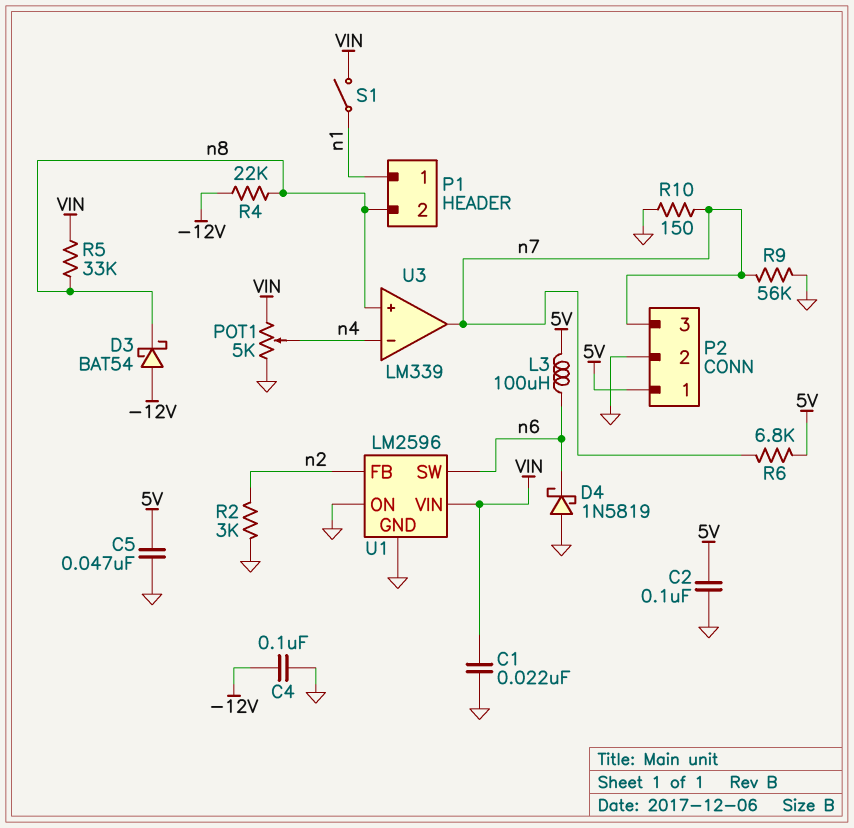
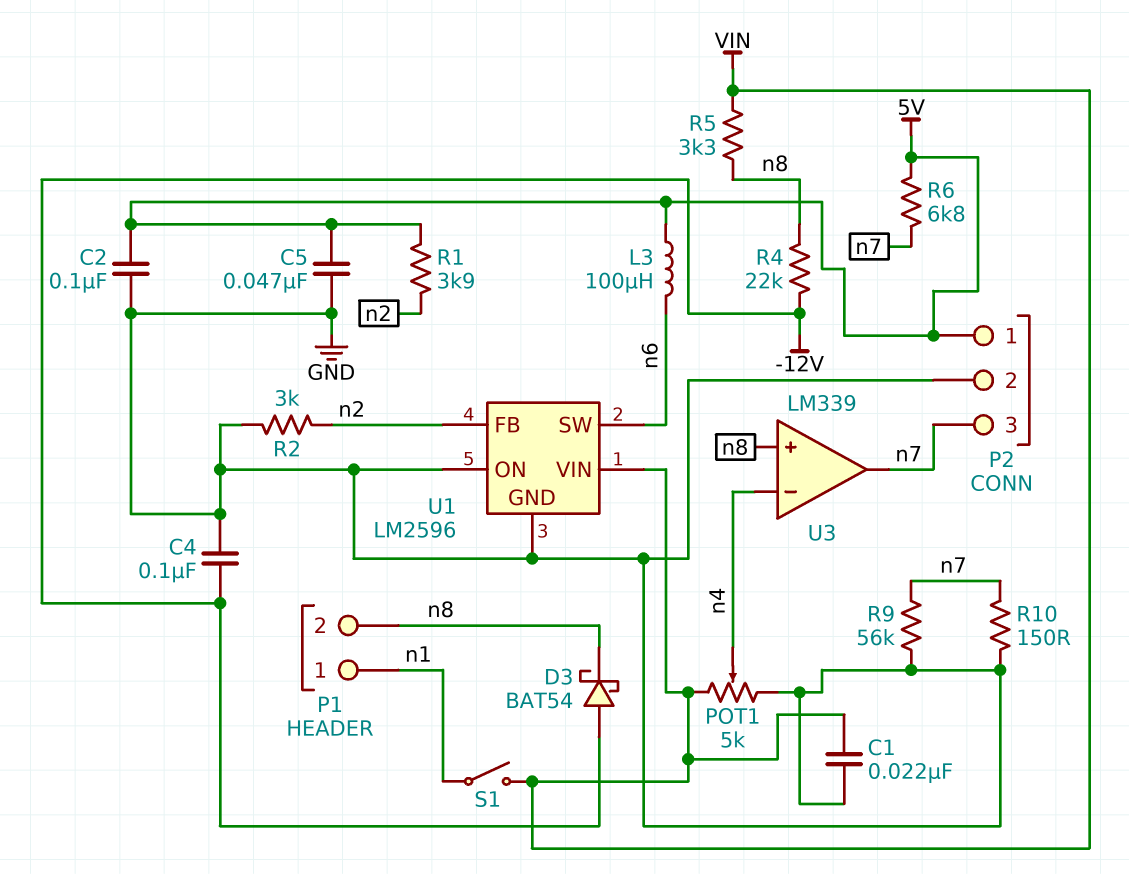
D4: schottky 1N5819 (A GND, K n6) -> none
R1: none -> 3.9k (5V, n2)
R5: 33k (VIN, n8) -> 3.3k (VIN, n8)

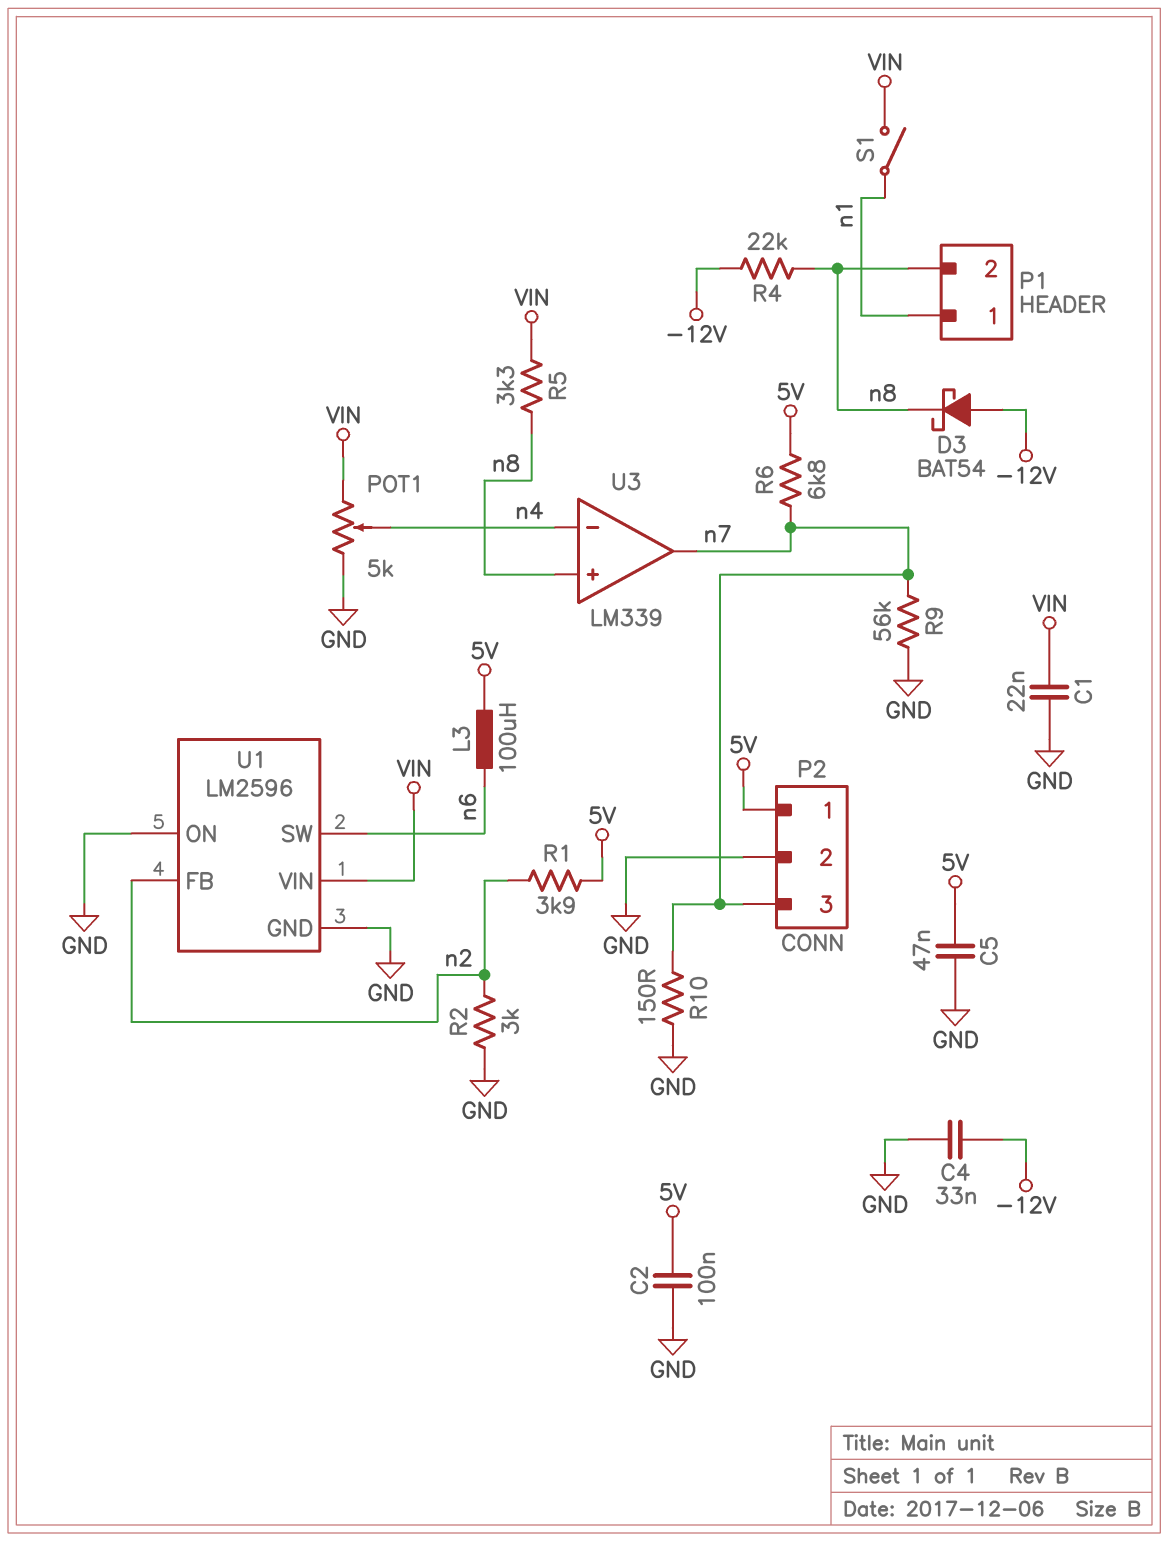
C4: 100nF (-12V, GND) -> 33nF (-12V, GND)

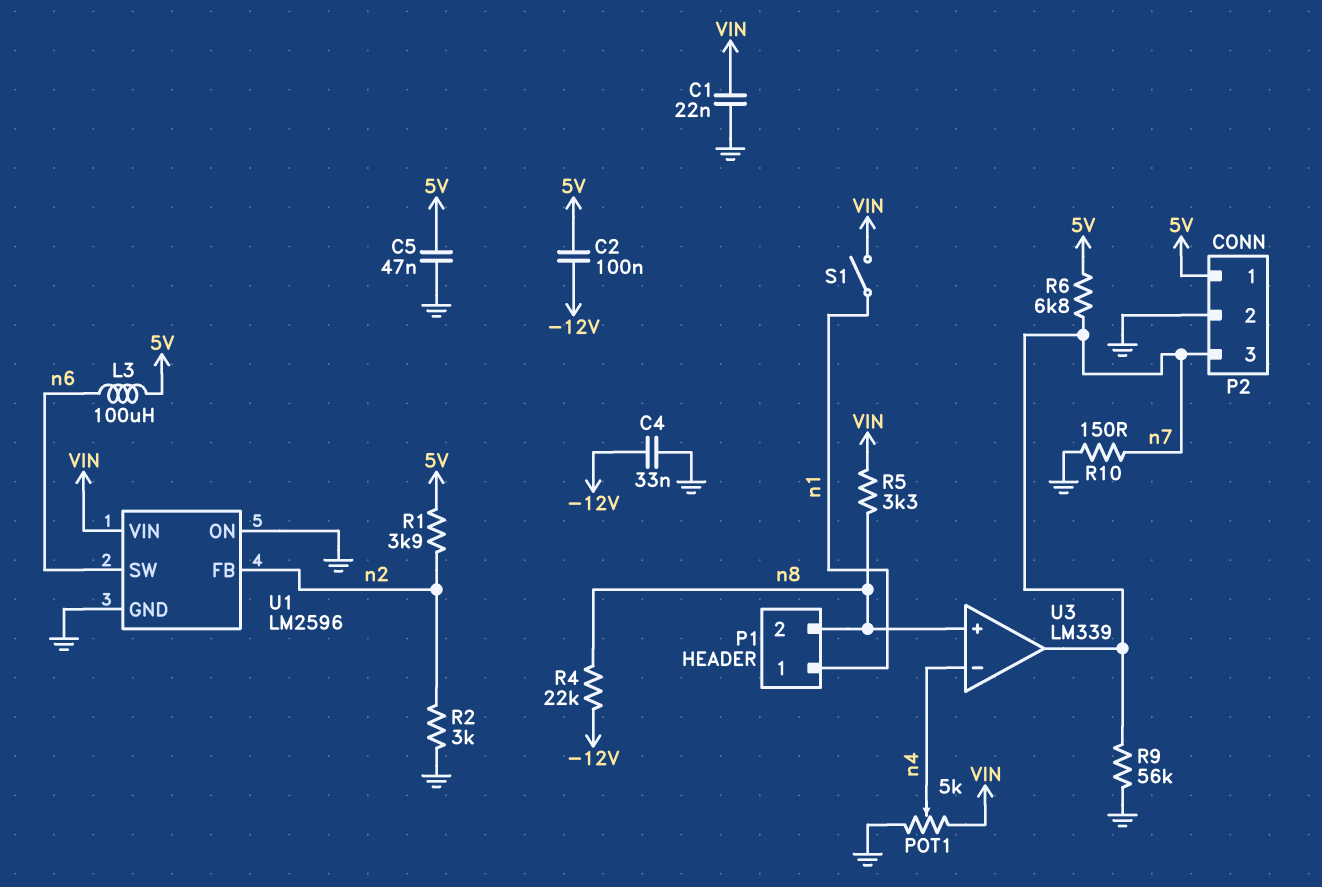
C2: 100nF (5V, GND) -> 100nF (-12V, 5V)
D3: schottky BAT54 (A -12V, K n8) -> none

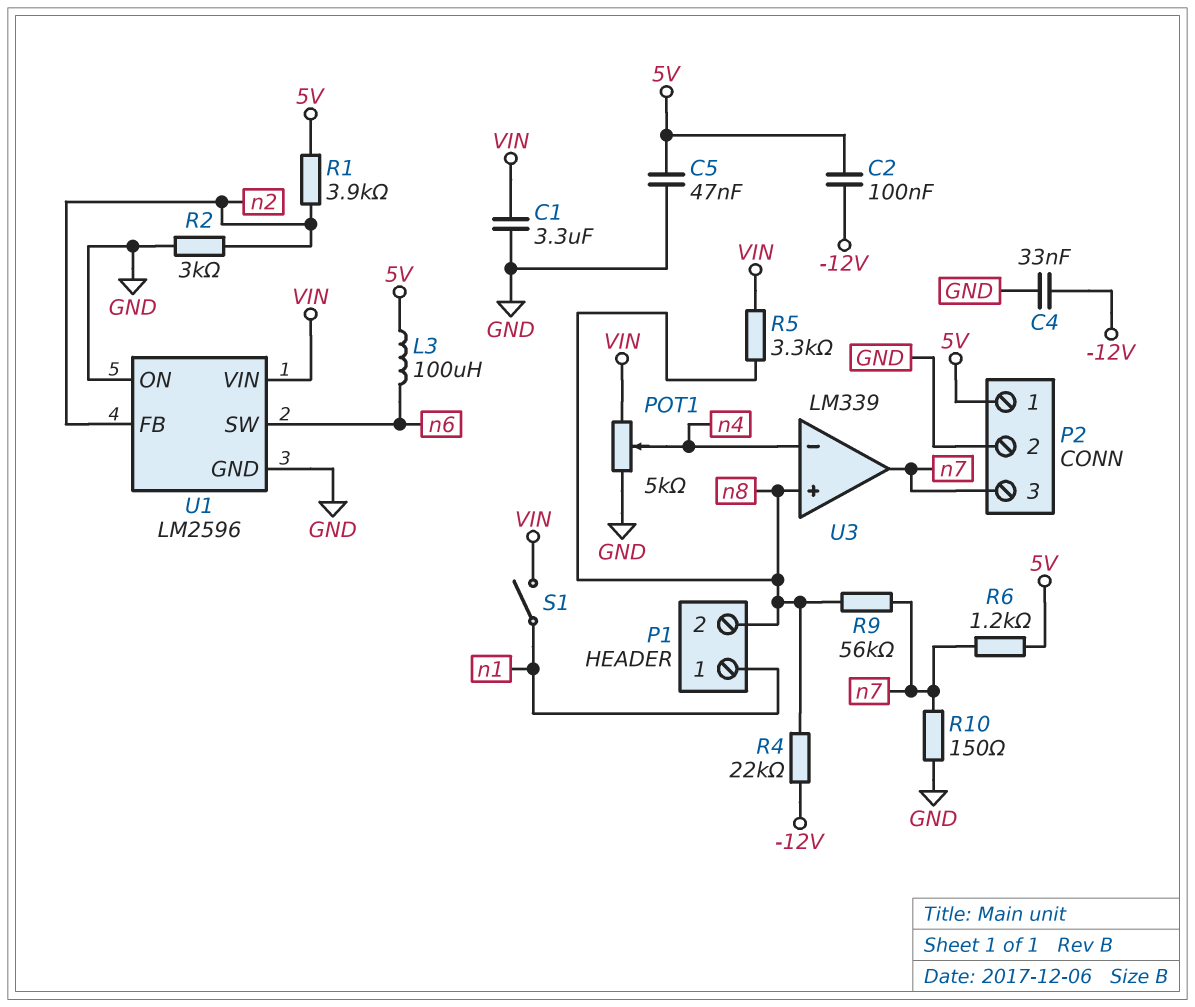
C1: 22nF (GND, VIN) -> 3.3uF (GND, VIN)
R6: 6.8k (5V, n7) -> 1.2k (5V, n7)
R9: 56k (GND, n7) -> 56k (n7, n8)

